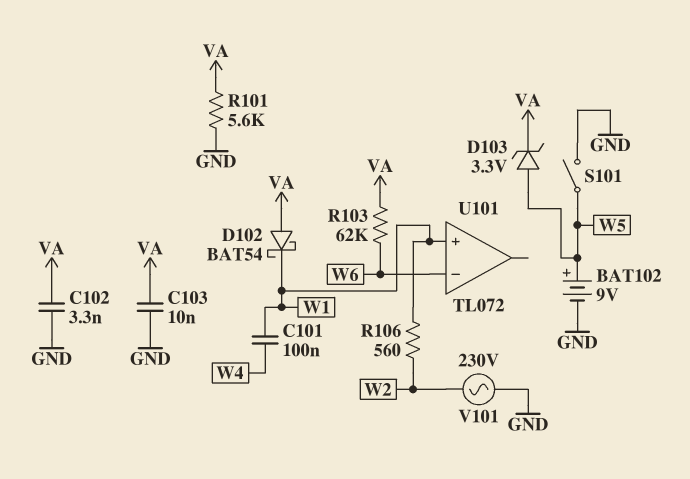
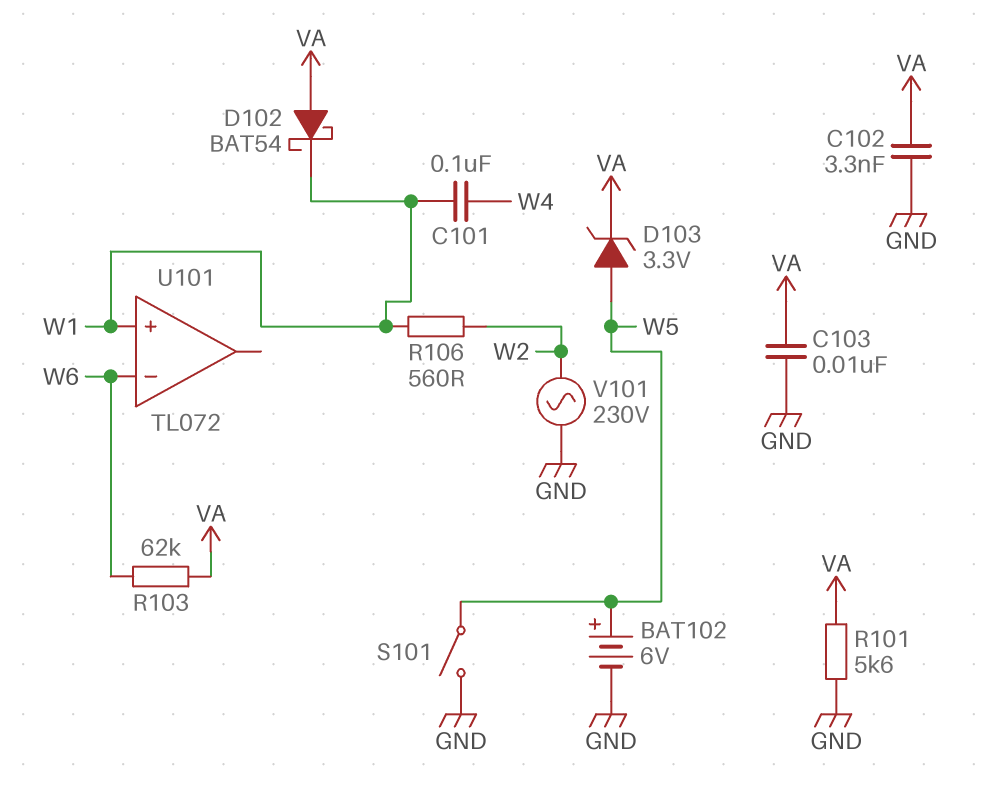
BAT102: 9V (plus W5, minus GND) -> 6V (plus W5, minus GND)

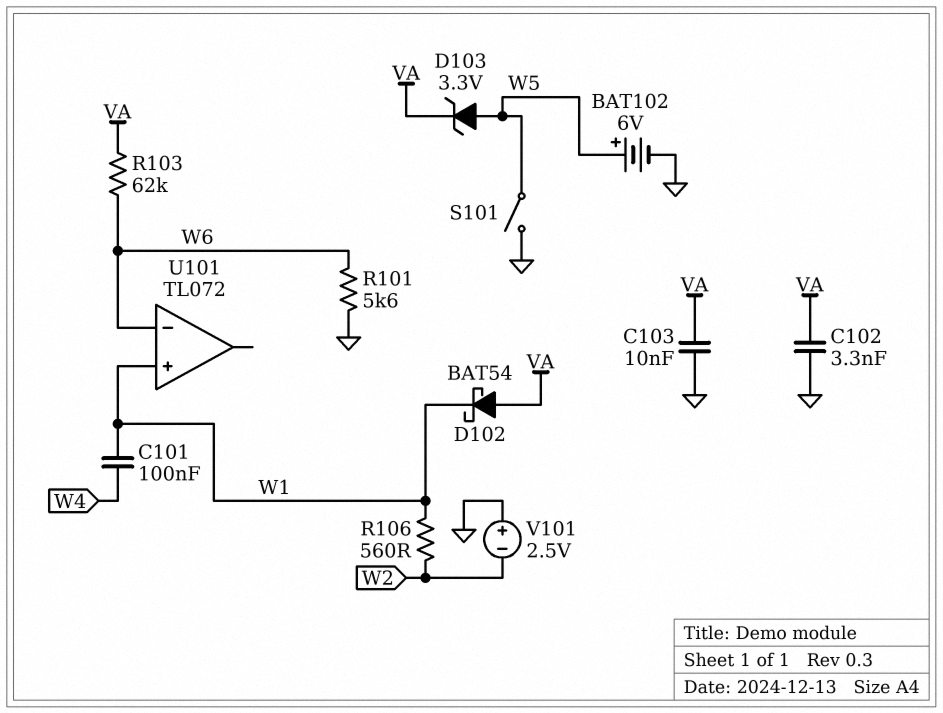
R101: 5.6k (GND, VA) -> 5.6k (GND, W6)
V101: AC 230V (GND, W2) -> 2.5V (plus GND, minus W2)

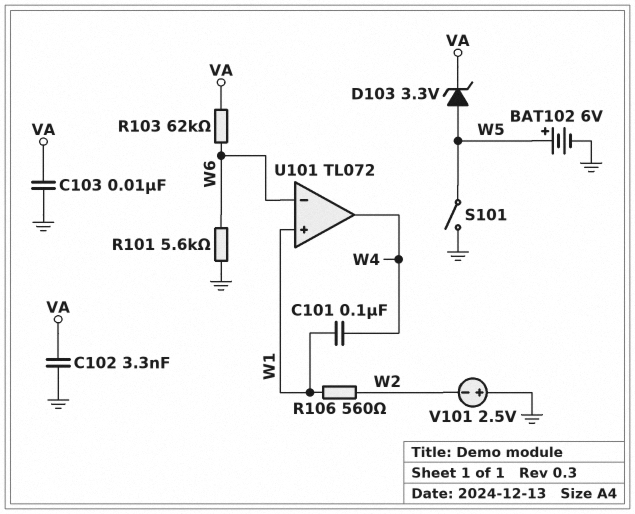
D102: schottky BAT54 (A VA, K W1) -> none
U101 pin out: none -> W4

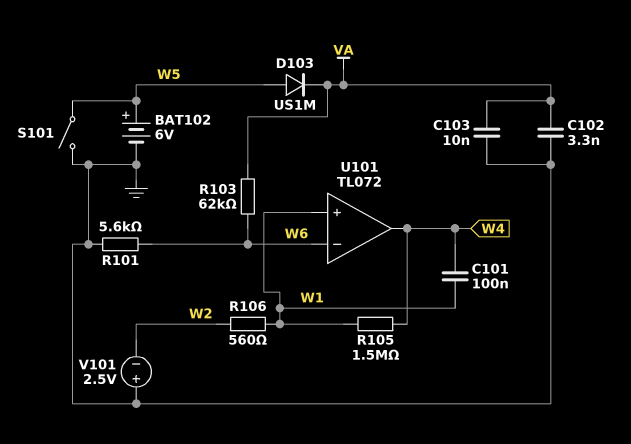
D103: zener 3.3V (A W5, K VA) -> diode US1M (A W5, K VA)
R105: none -> 1.5M (W1, W4)

